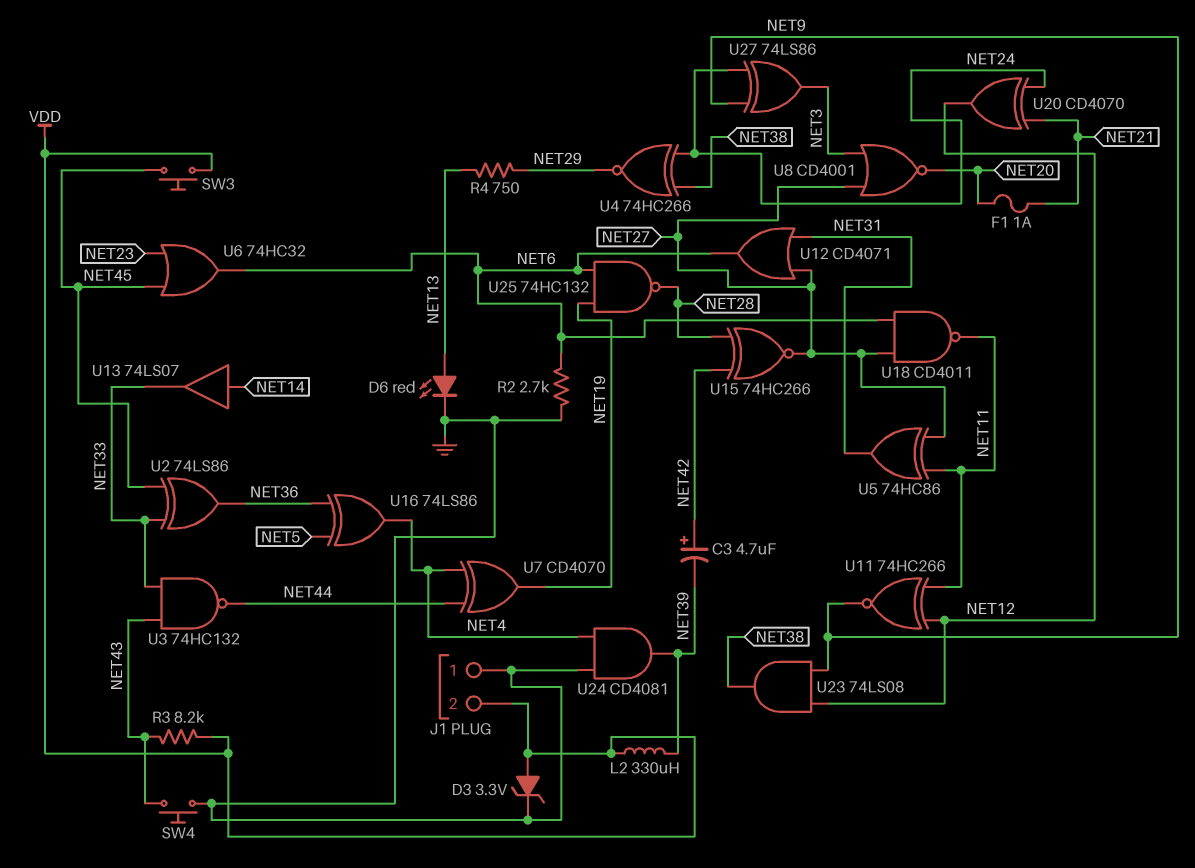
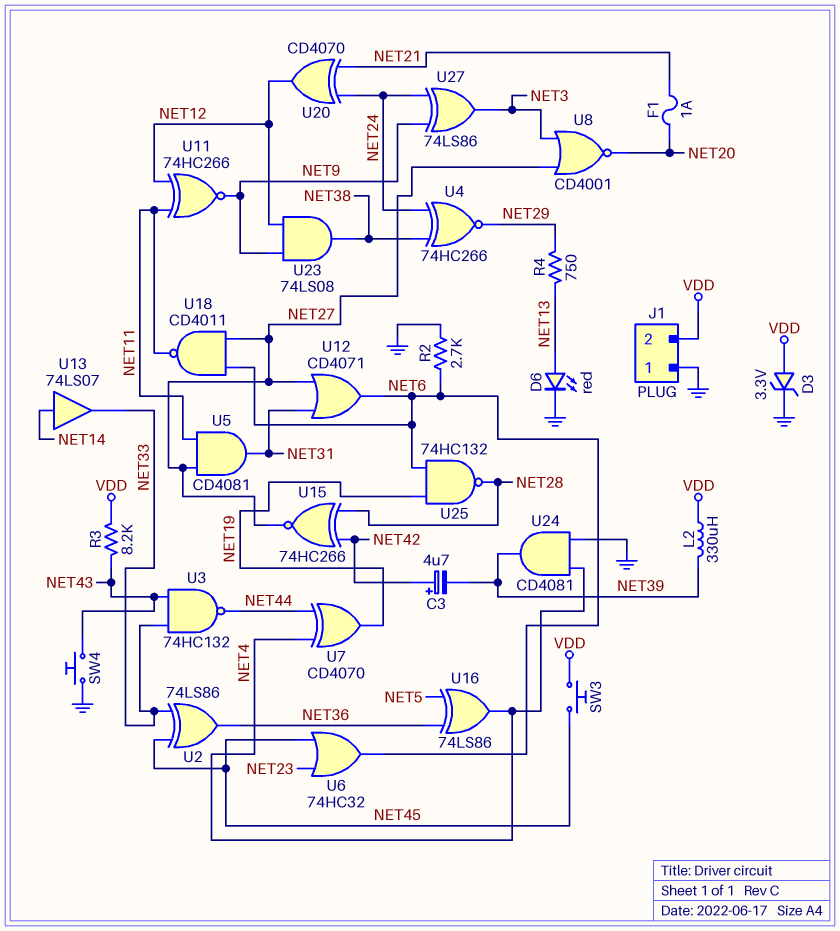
U5: XOR 74HC86 (in NET11, in NET27, out NET31) -> AND CD4081 (in NET11, in NET27, out NET31)

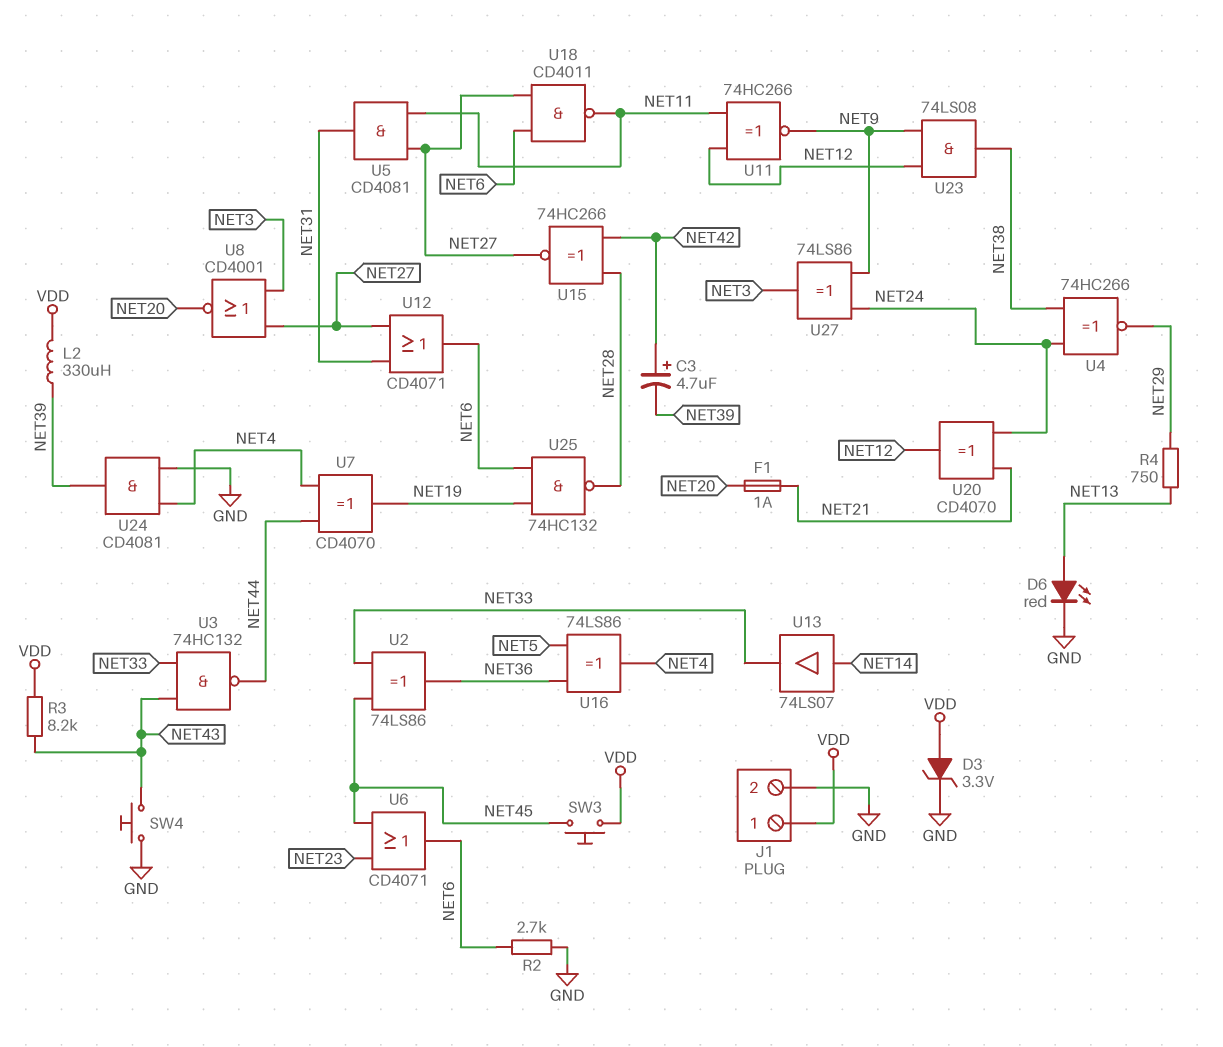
J1 pin 1: GND -> VDD
J1 pin 2: VDD -> GND
U6: OR 74HC32 (in NET23, in NET45, out NET6) -> OR CD4071 (in NET23, in NET45, out NET6)

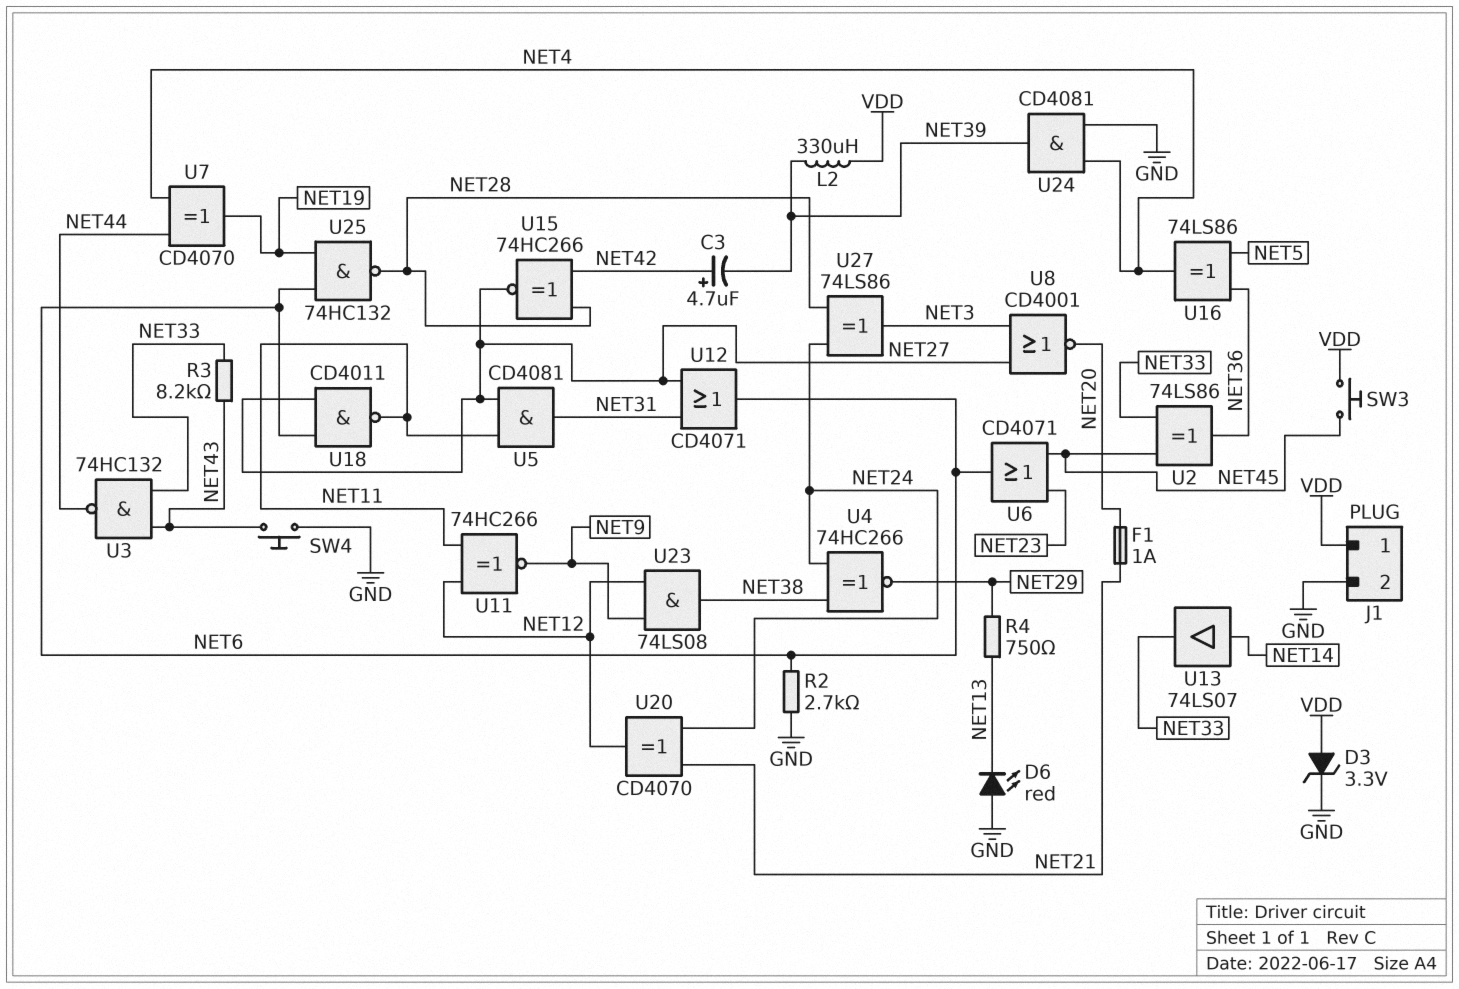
D6: LED red (A NET13, K GND) -> LED red (A GND, K NET13)
R3: 8.2k (NET43, VDD) -> 8.2k (NET33, NET43)
U27: XOR 74LS86 (in NET9, in NET24, out NET3) -> XOR 74LS86 (in NET24, in NET28, out NET3)

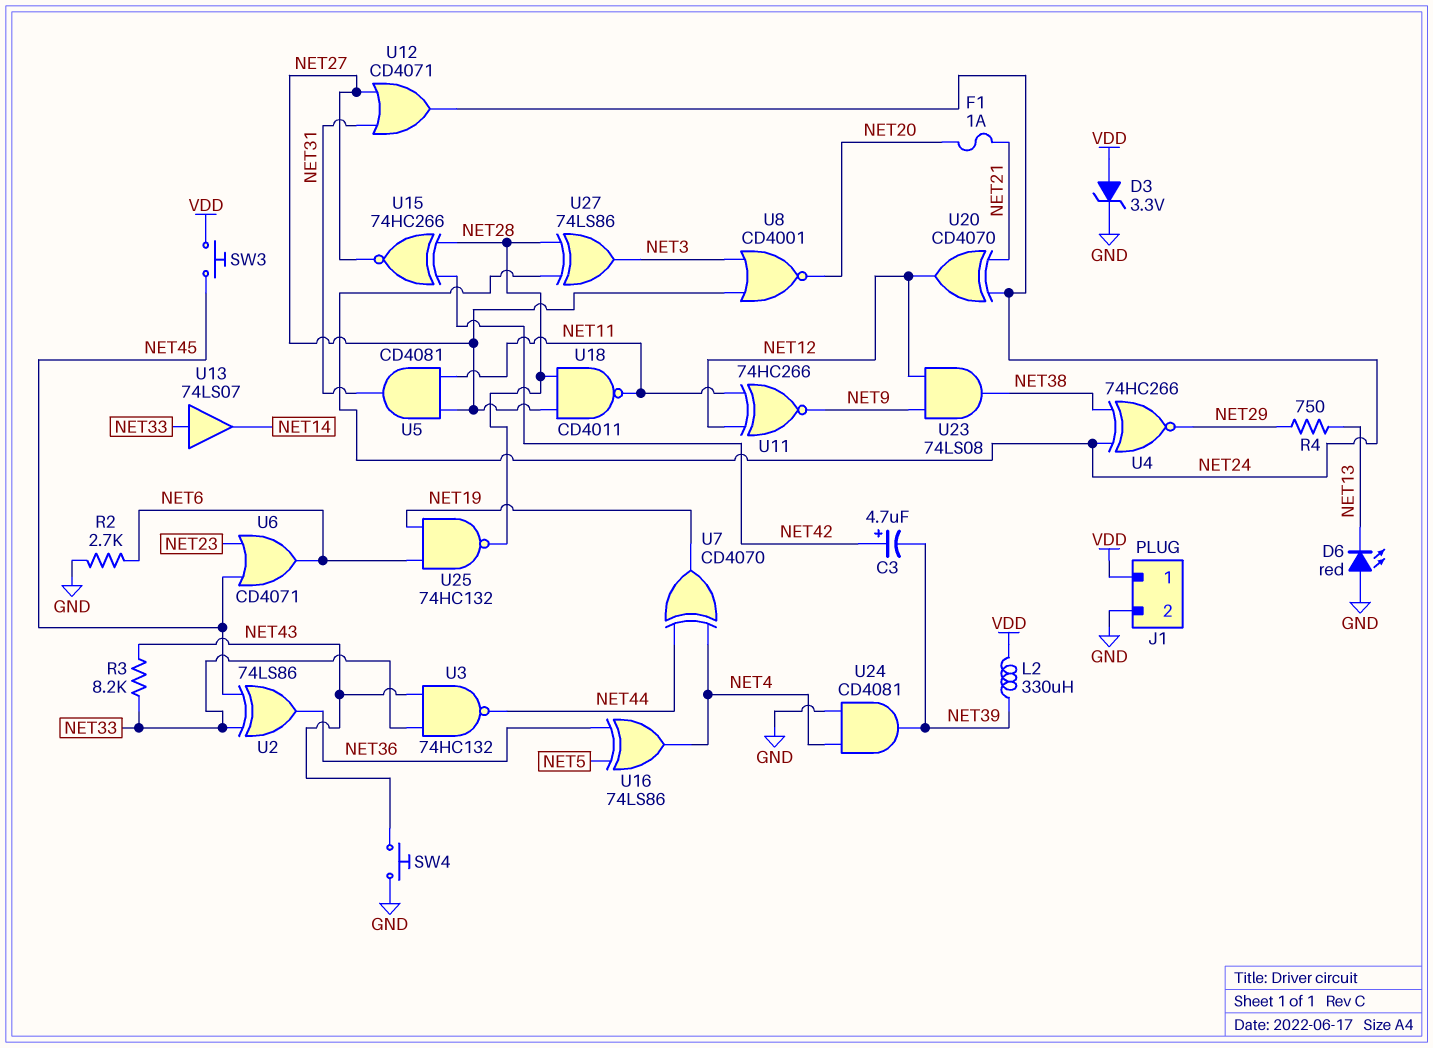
U12: OR CD4071 (in NET27, in NET31, out NET6) -> OR CD4071 (in NET27, in NET31, out NET24)
U13: buffer 74LS07 (in NET14, out NET33) -> buffer 74LS07 (in NET33, out NET14)
U18: NAND CD4011 (in NET6, in NET27, out NET11) -> NAND CD4011 (in NET27, in NET28, out NET11)

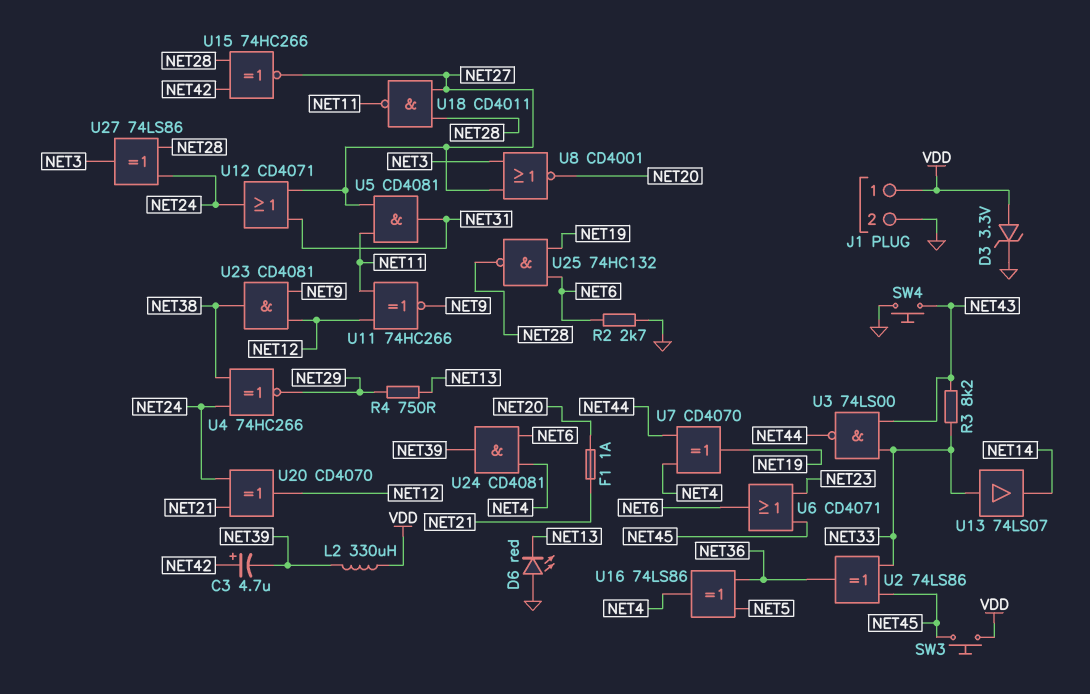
U3: NAND 74HC132 (in NET33, in NET43, out NET44) -> NAND 74LS00 (in NET33, in NET43, out NET44)
U23: AND 74LS08 (in NET9, in NET12, out NET38) -> AND CD4081 (in NET9, in NET12, out NET38)
U24: AND CD4081 (in GND, in NET4, out NET39) -> AND CD4081 (in NET4, in NET6, out NET39)

